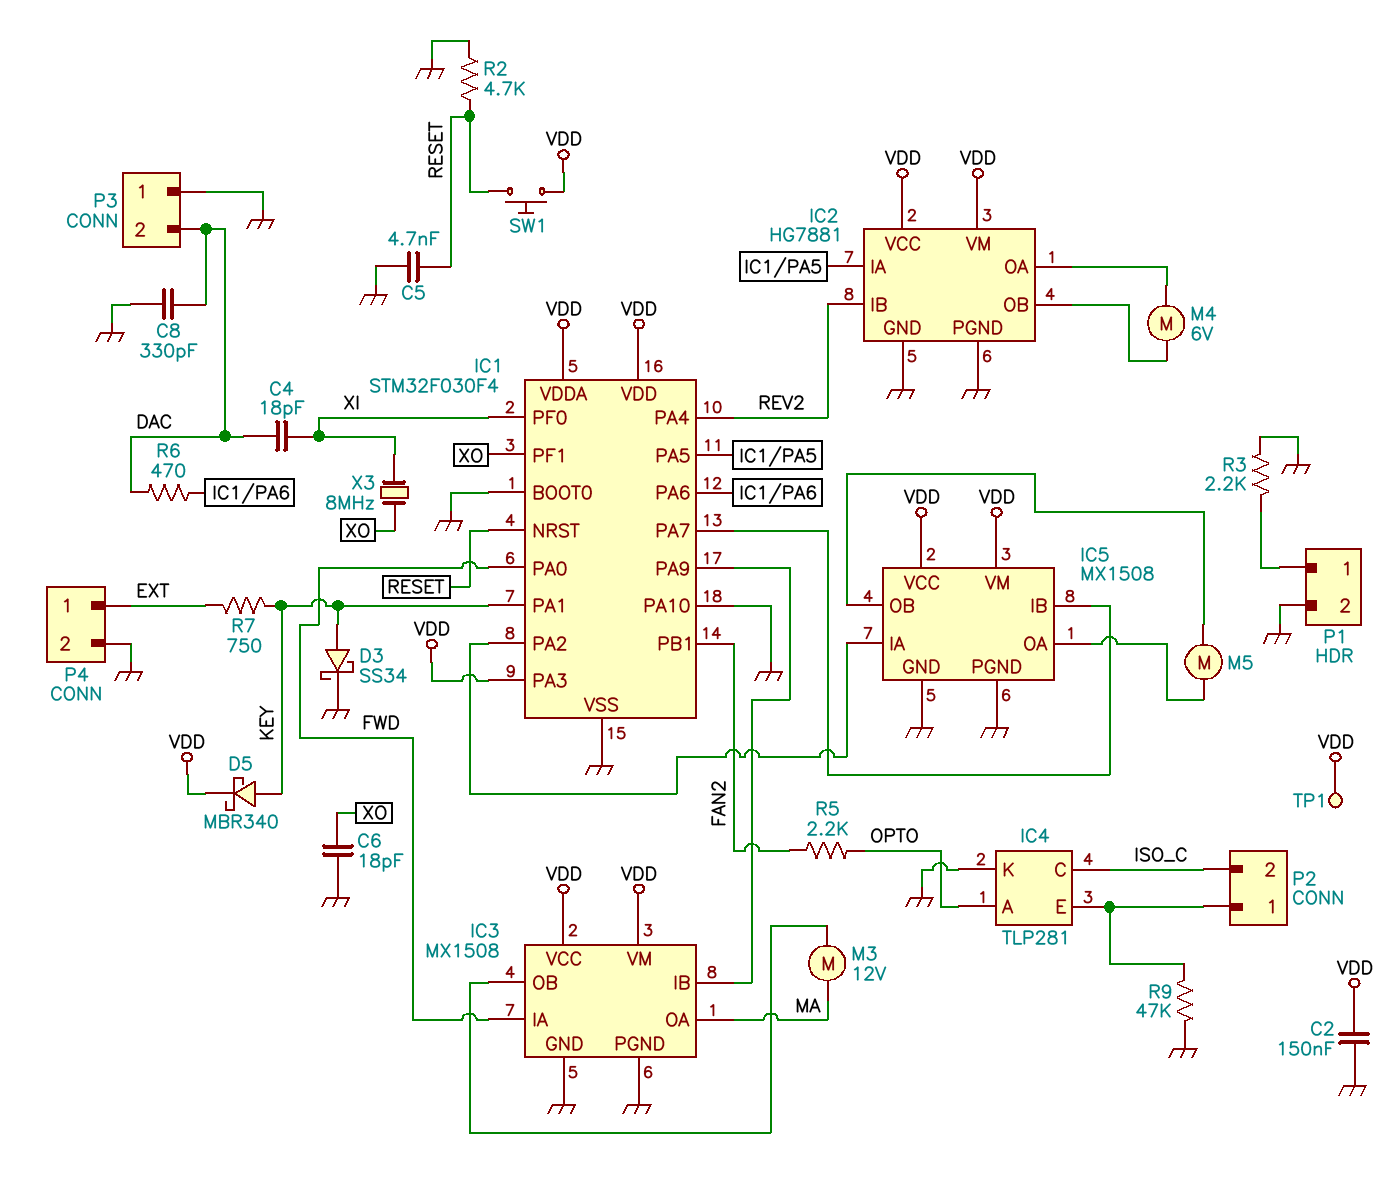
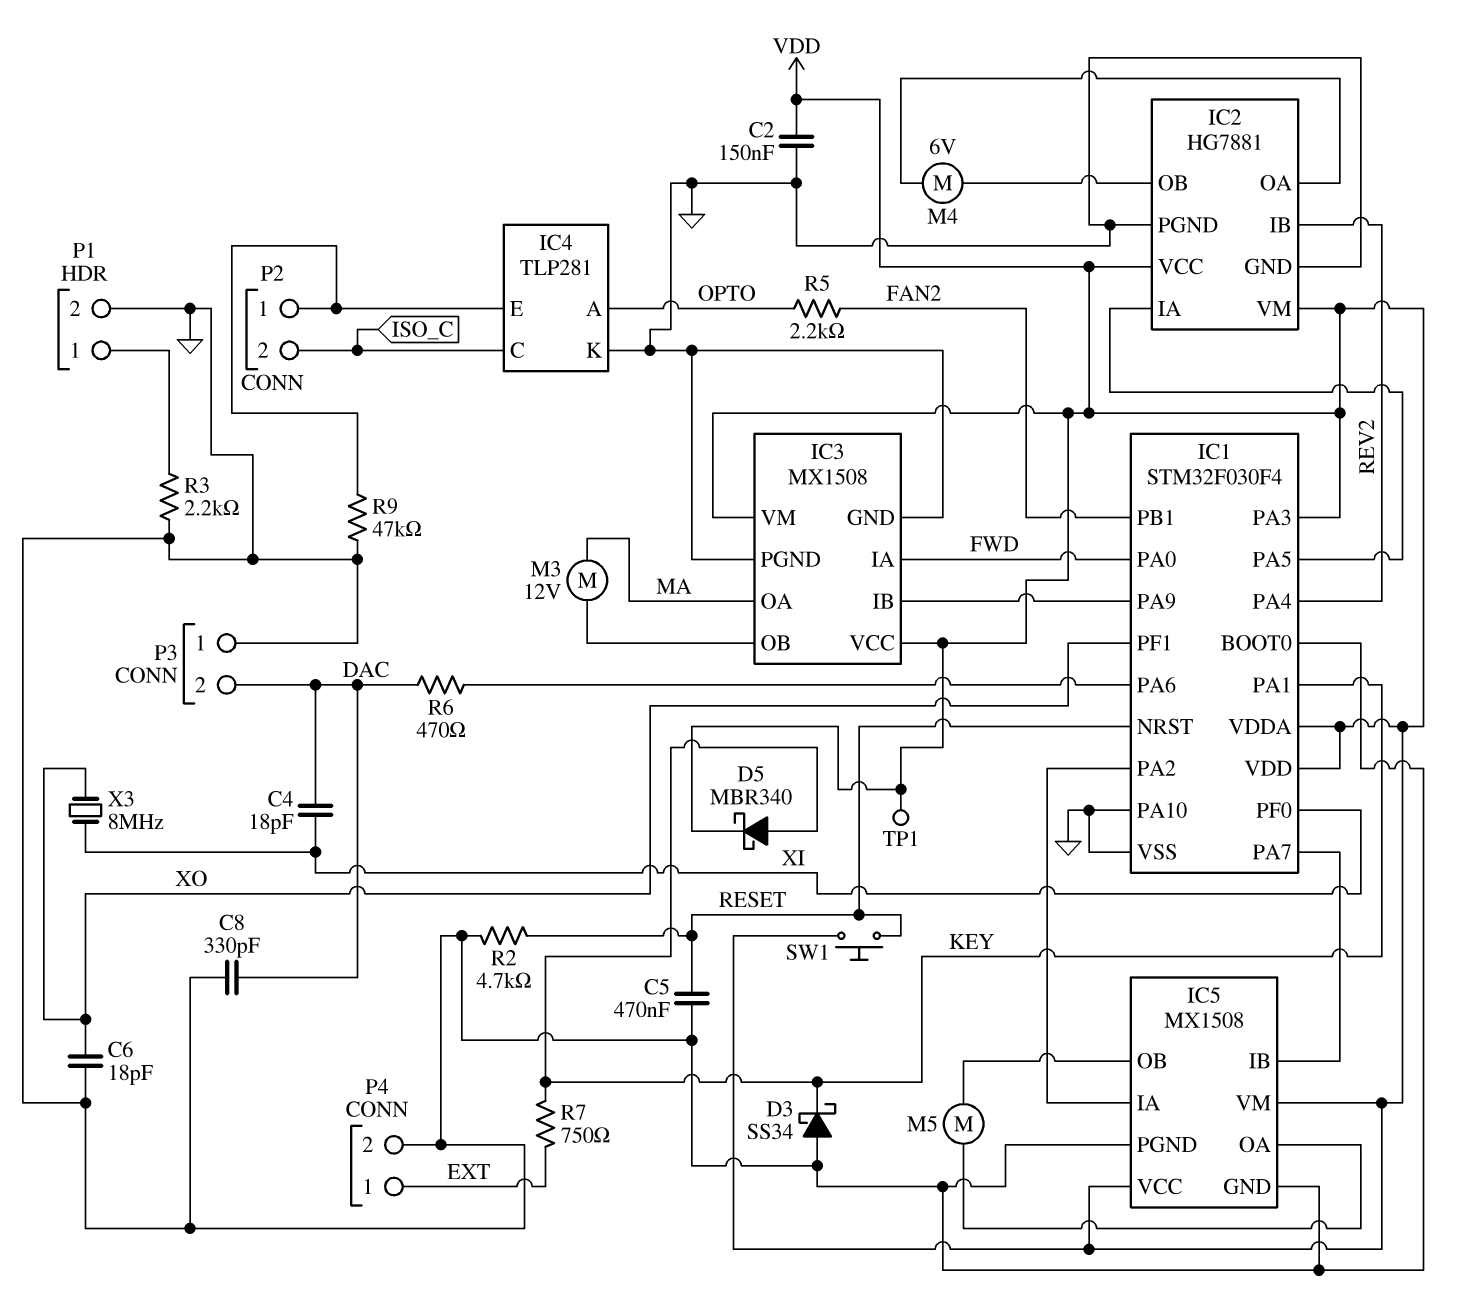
C5: 4.7nF (GND, RESET) -> 470nF (GND, RESET)
D3: schottky SS34 (A KEY, K GND) -> schottky SS34 (A GND, K KEY)

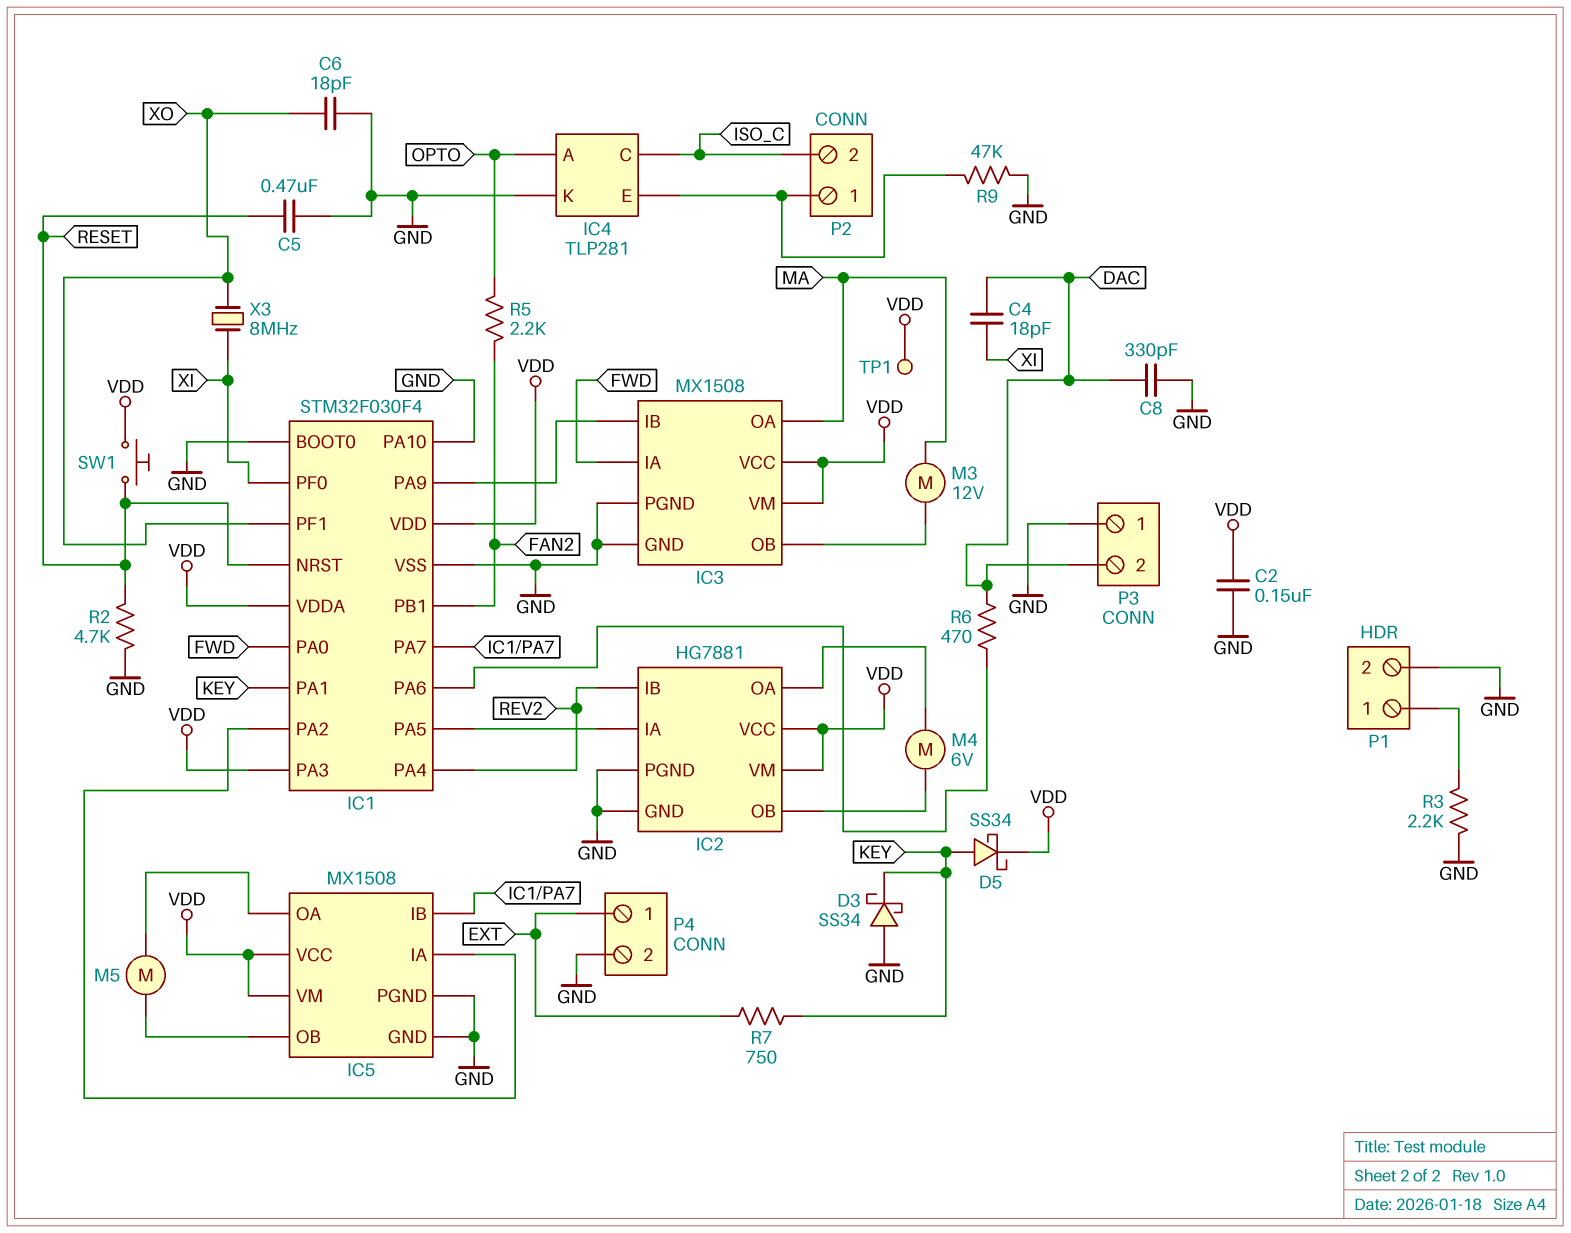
D5: schottky MBR340 (A KEY, K VDD) -> schottky SS34 (A KEY, K VDD)

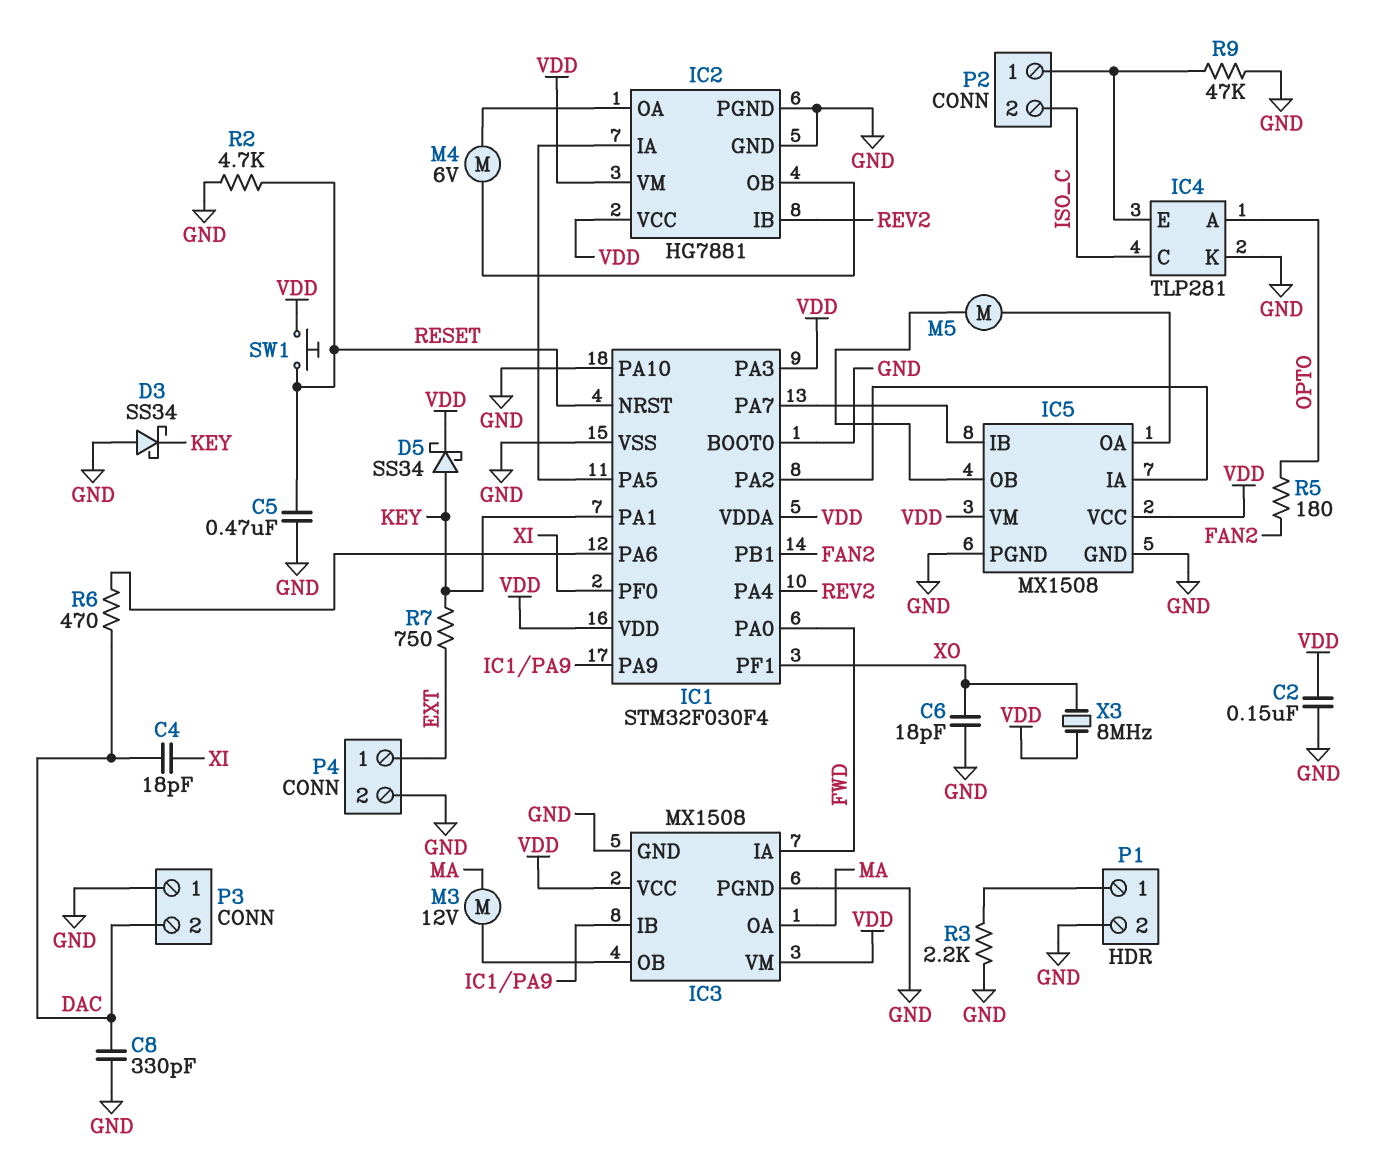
R5: 2.2k (FAN2, OPTO) -> 180 (FAN2, OPTO)
TP1: test point (VDD) -> none
X3: 8MHz (XI, XO) -> 8MHz (VDD, XO)

